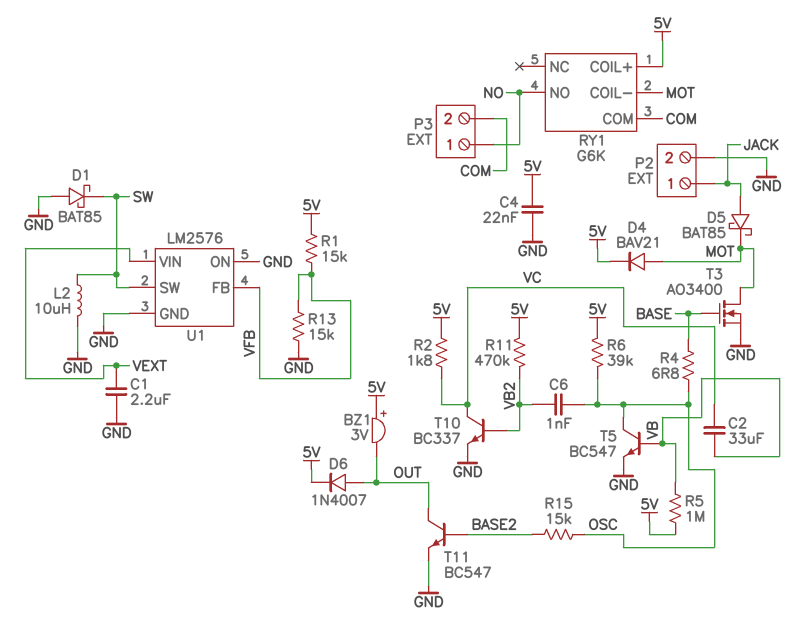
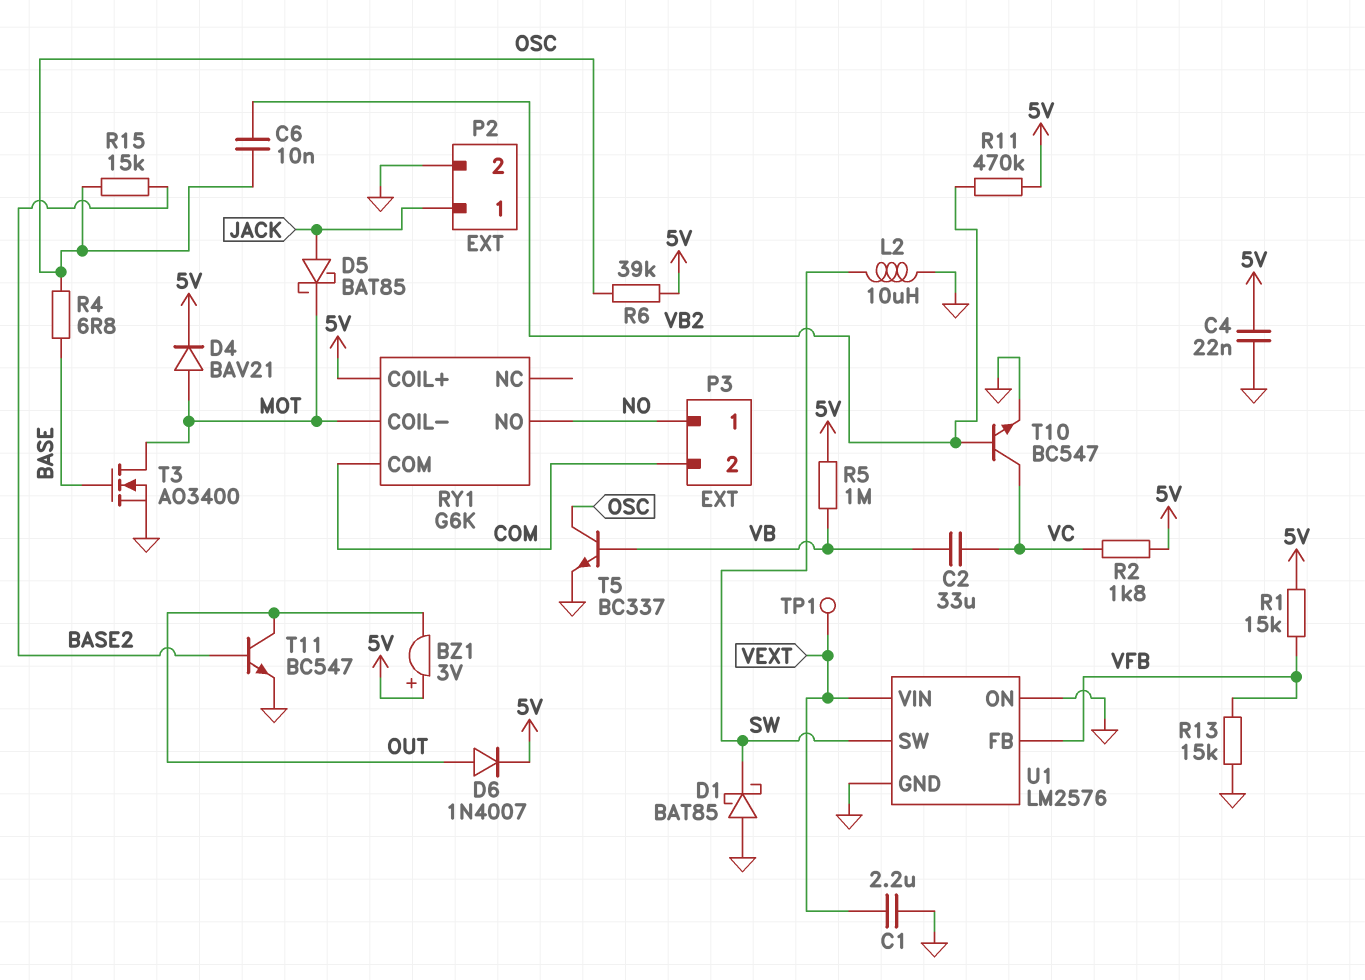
C6: 1nF (OSC, VB2) -> 10nF (OSC, VB2)
T5: NPN BC547 (B VB, C OSC, E GND) -> NPN BC337 (B VB, C OSC, E GND)
T10: NPN BC337 (B VB2, C VC, E GND) -> NPN BC547 (B VB2, C VC, E GND)
TP1: none -> test point (VEXT)

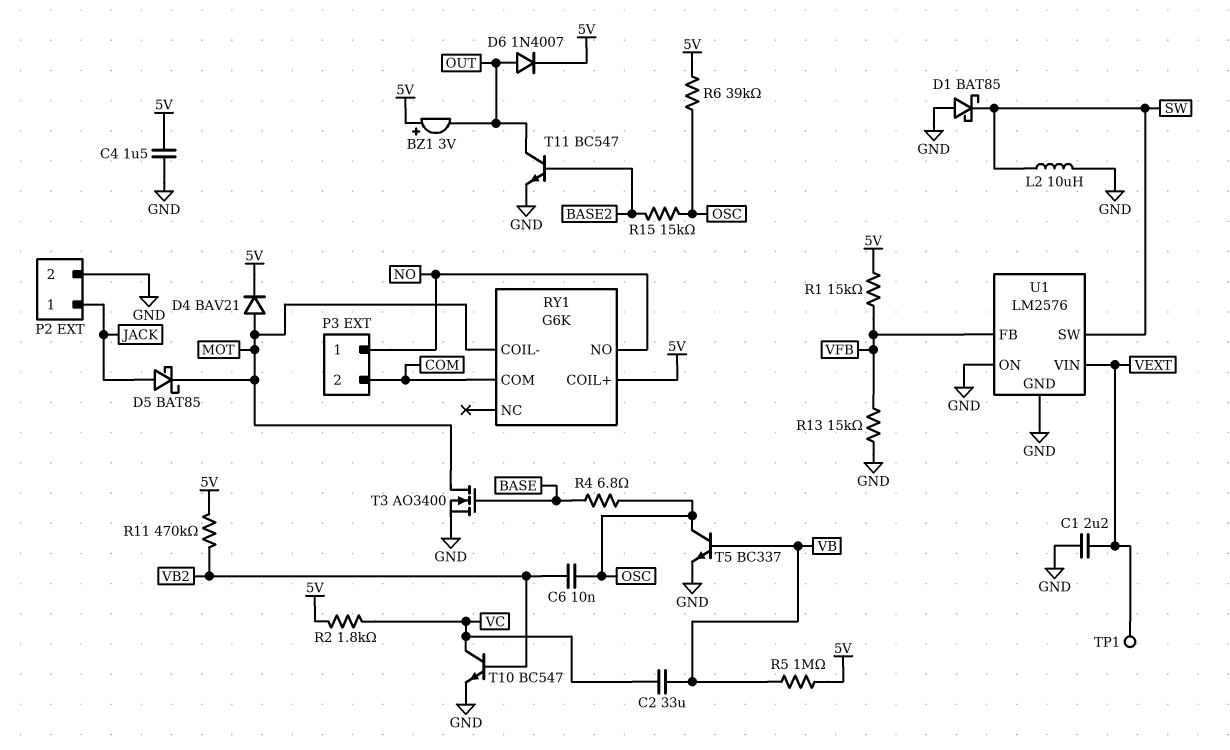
C4: 22nF (5V, GND) -> 1.5uF (5V, GND)

